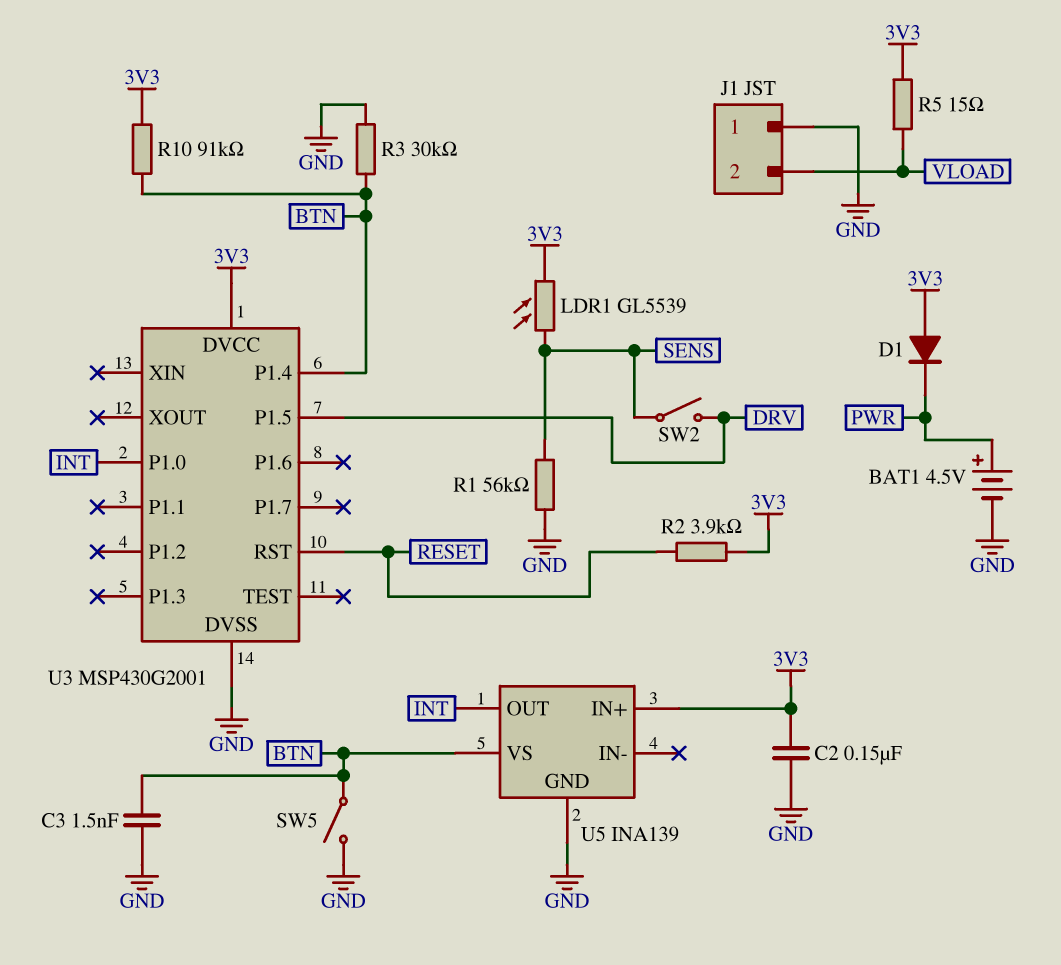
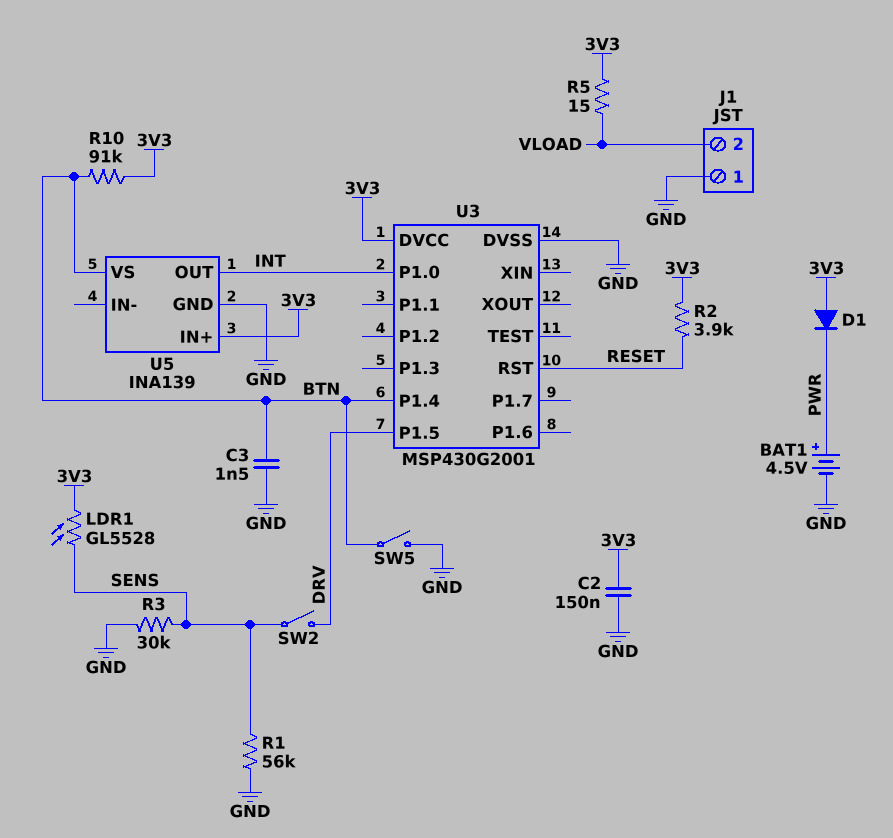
LDR1: GL5539 (3V3, SENS) -> GL5528 (3V3, SENS)
R3: 30k (BTN, GND) -> 30k (GND, SENS)

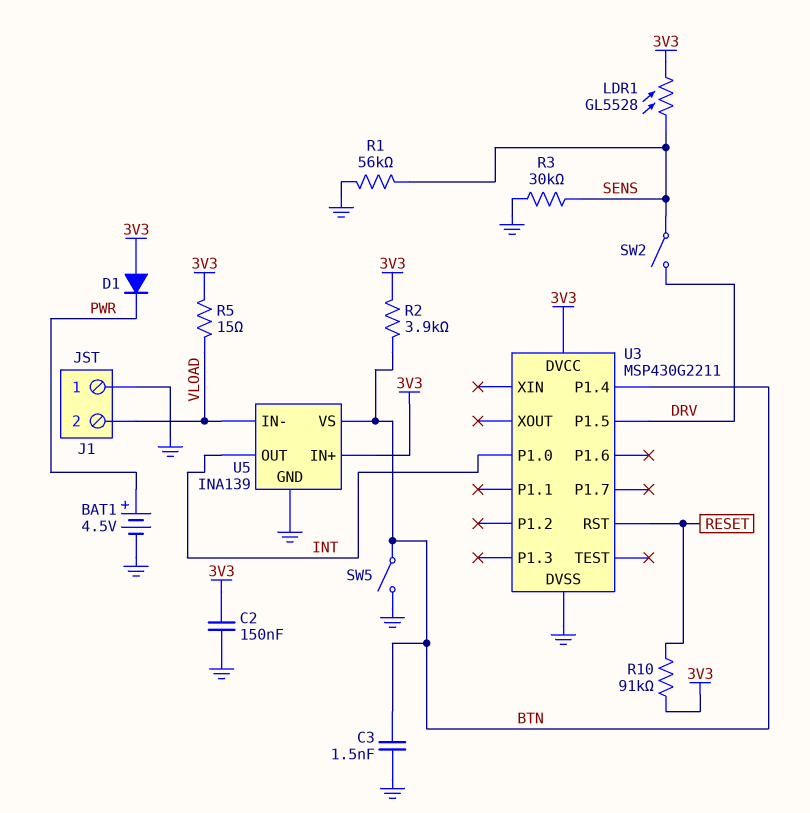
R2: 3.9k (3V3, RESET) -> 3.9k (3V3, BTN)
R10: 91k (3V3, BTN) -> 91k (3V3, RESET)
U3: MSP430G2001 -> MSP430G2211
U5 pin IN-: none -> VLOAD

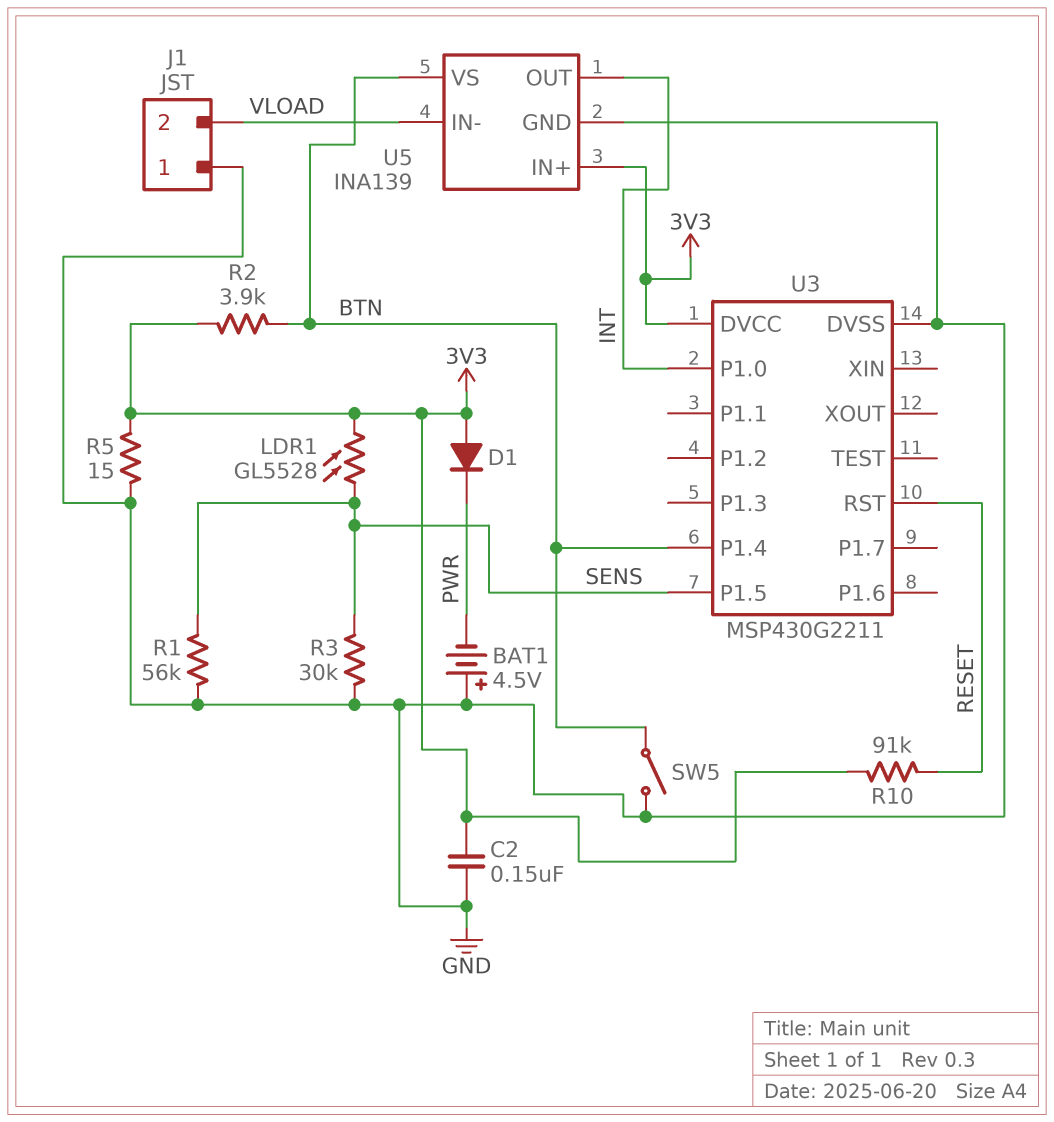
BAT1: 4.5V (plus PWR, minus GND) -> 4.5V (plus GND, minus PWR)
C3: 1.5nF (BTN, GND) -> none
R5: 15 (3V3, VLOAD) -> 15 (3V3, GND)
SW2: switch (DRV, SENS) -> none
U3 pin P1.5: DRV -> SENS

